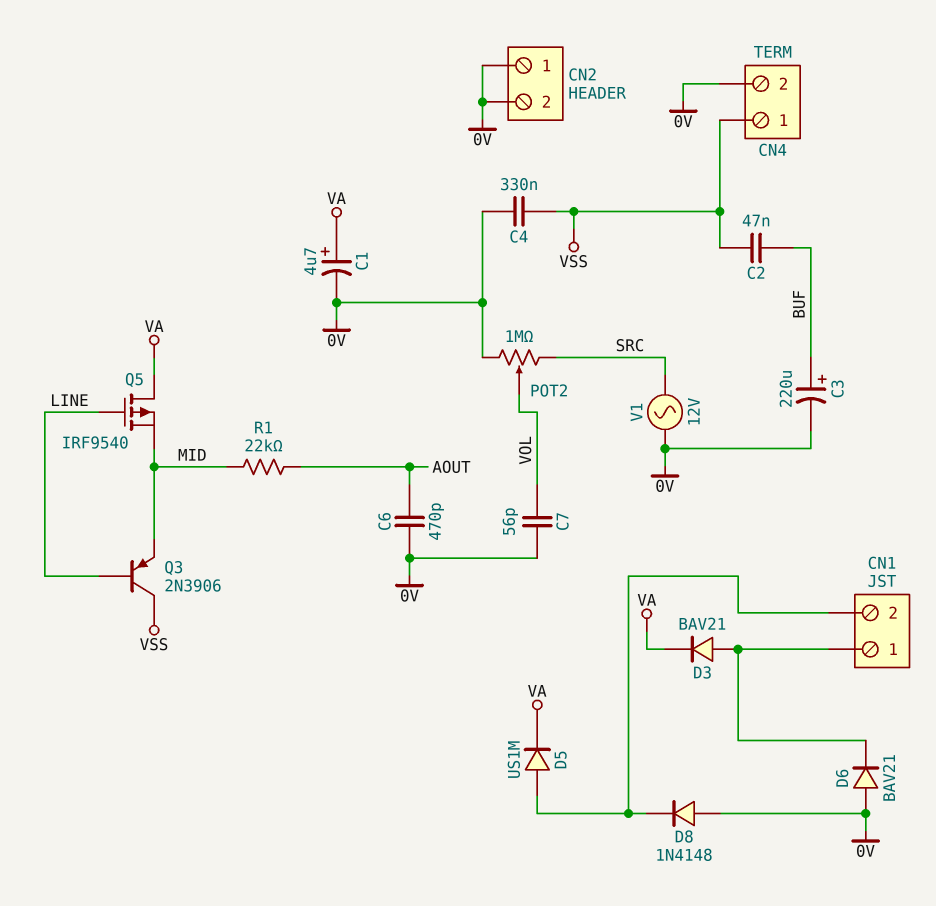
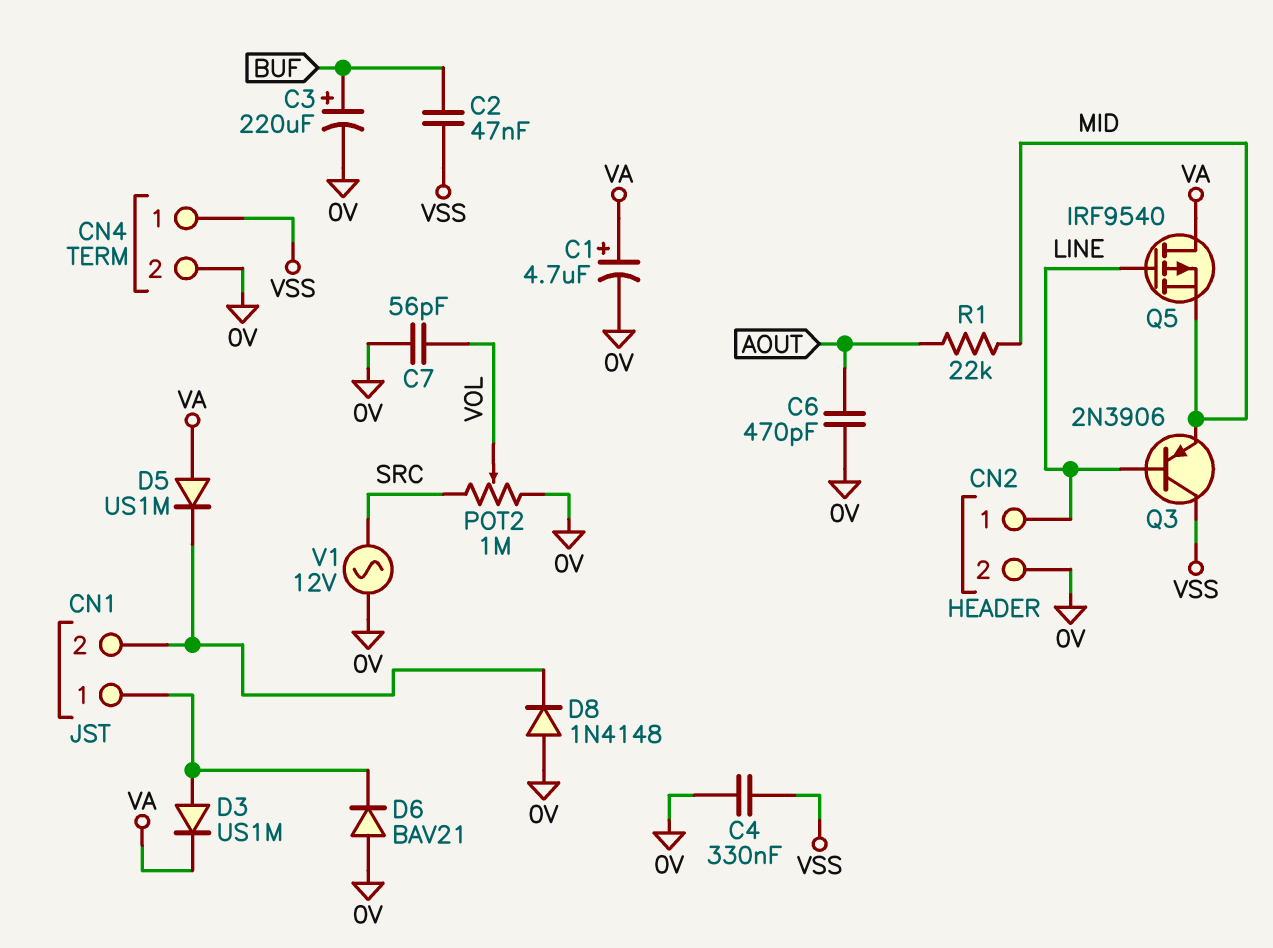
CN2 pin 1: 0V -> LINE
D3: diode BAV21 (A CN1/1, K VA) -> diode US1M (A CN1/1, K VA)
D5: diode US1M (A CN1/2, K VA) -> diode US1M (A VA, K CN1/2)

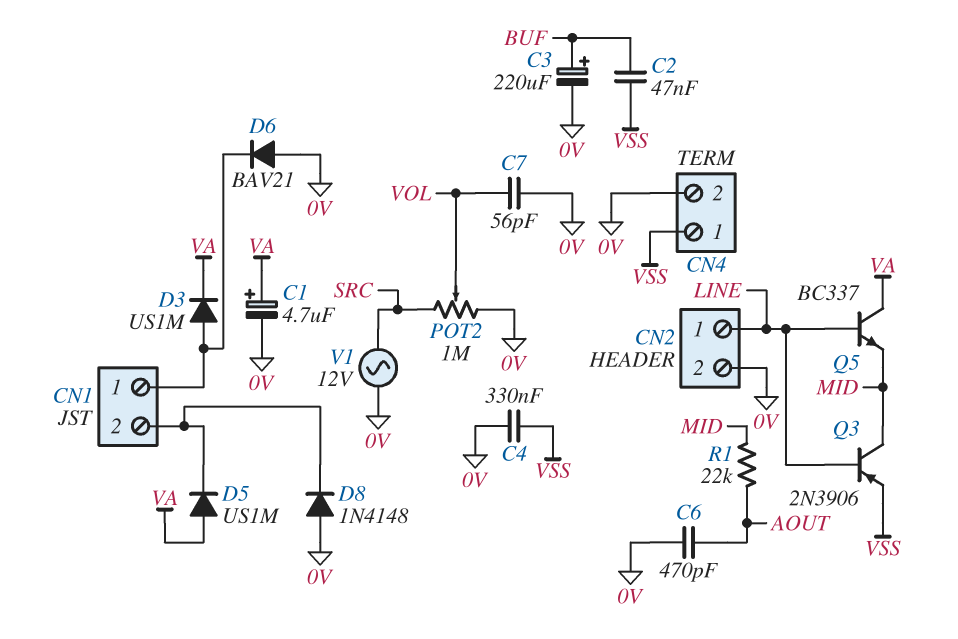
Q3: PNP 2N3906 (B LINE, C VSS, E MID) -> PNP 2N3906 (B LINE, C MID, E VSS)
Q5: PMOS IRF9540 (G LINE, D VA, S MID) -> NPN BC337 (B LINE, C VA, E MID)

